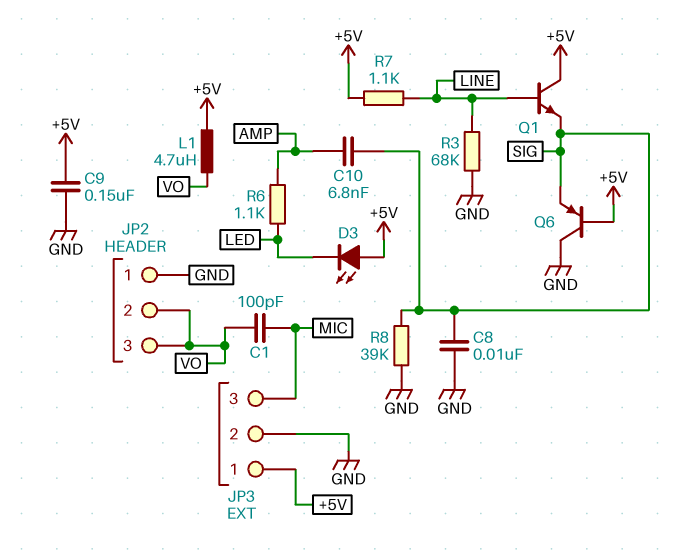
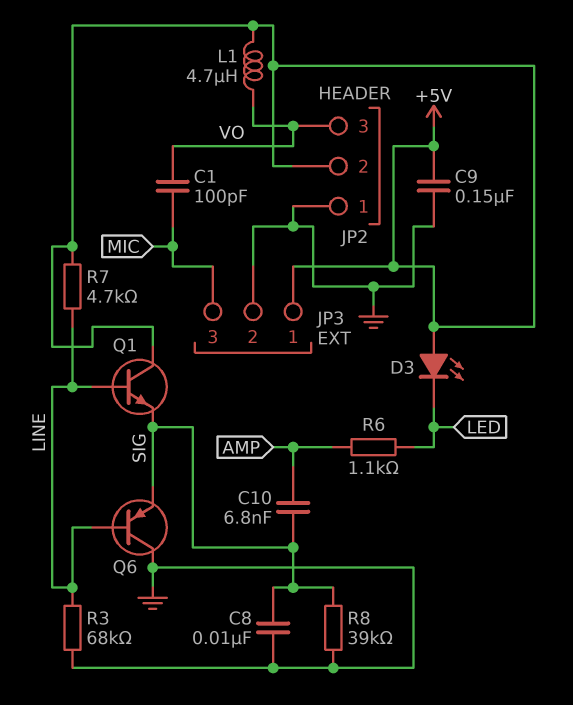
JP2 pin 2: VO -> +5V
Q6: PNP (B +5V, C GND, E SIG) -> PNP (B LINE, C GND, E SIG)
R7: 1.1k (+5V, LINE) -> 4.7k (+5V, LINE)

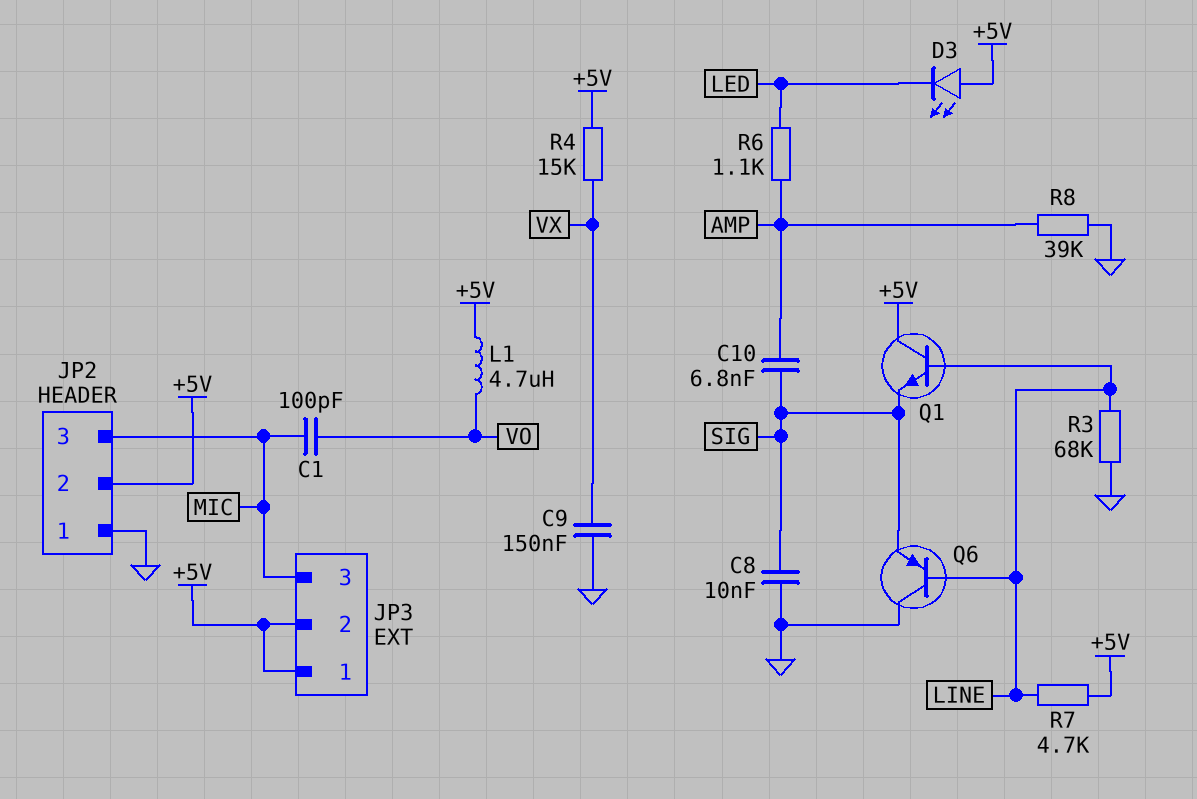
C9: 150nF (+5V, GND) -> 150nF (GND, VX)
JP2 pin 3: VO -> MIC
JP3 pin 2: GND -> +5V
R4: none -> 15k (+5V, VX)
R8: 39k (GND, SIG) -> 39k (AMP, GND)

